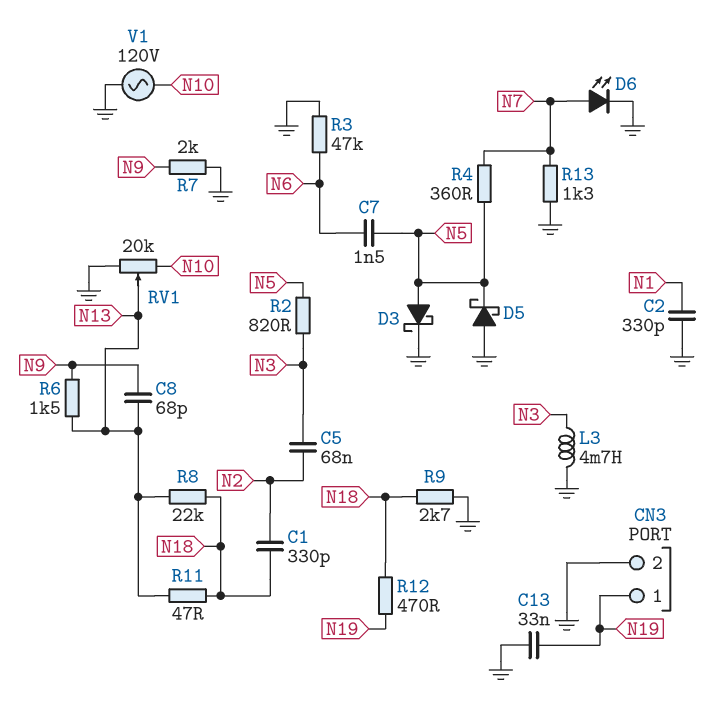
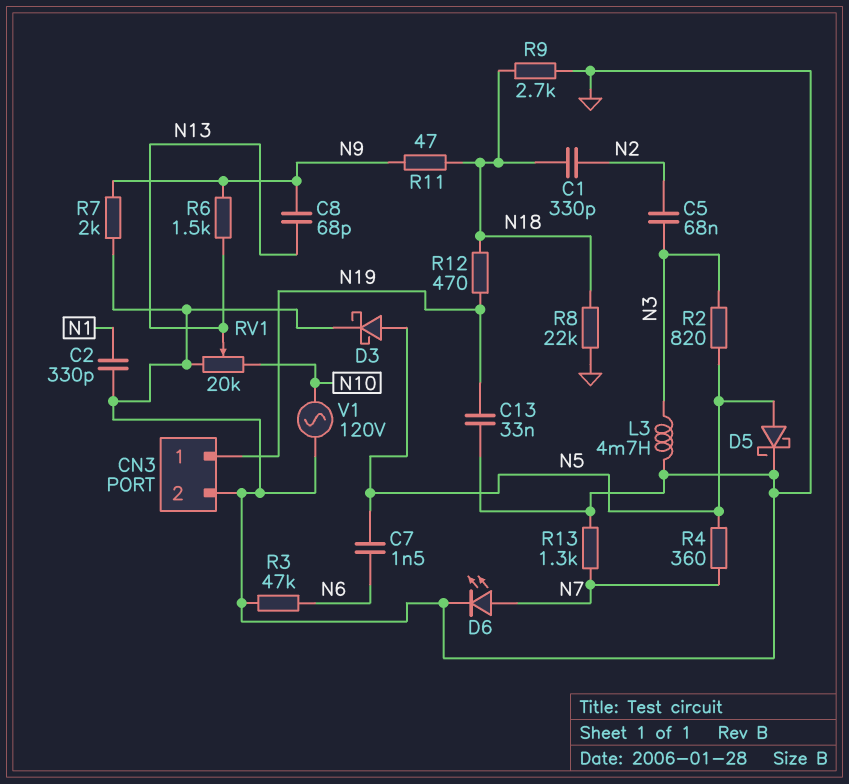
D5: schottky (A GND, K N5) -> schottky (A N5, K GND)
R8: 22k (N13, N18) -> 22k (GND, N18)
R11: 47 (N13, N18) -> 47 (N9, N18)

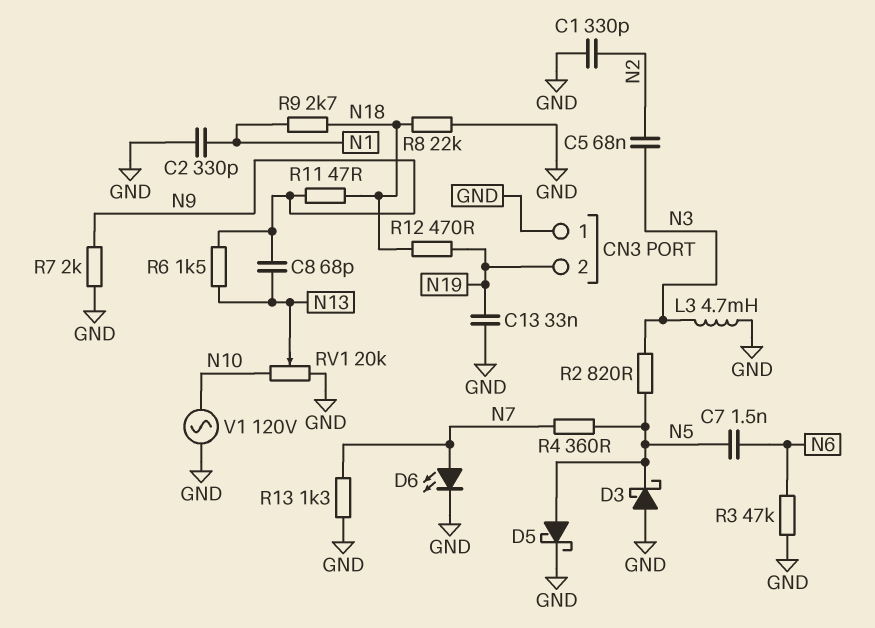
C1: 330pF (N2, N18) -> 330pF (GND, N2)
CN3 pin 1: N19 -> GND
CN3 pin 2: GND -> N19
D3: schottky (A N5, K GND) -> schottky (A GND, K N5)
R9: 2.7k (GND, N18) -> 2.7k (N1, N18)

